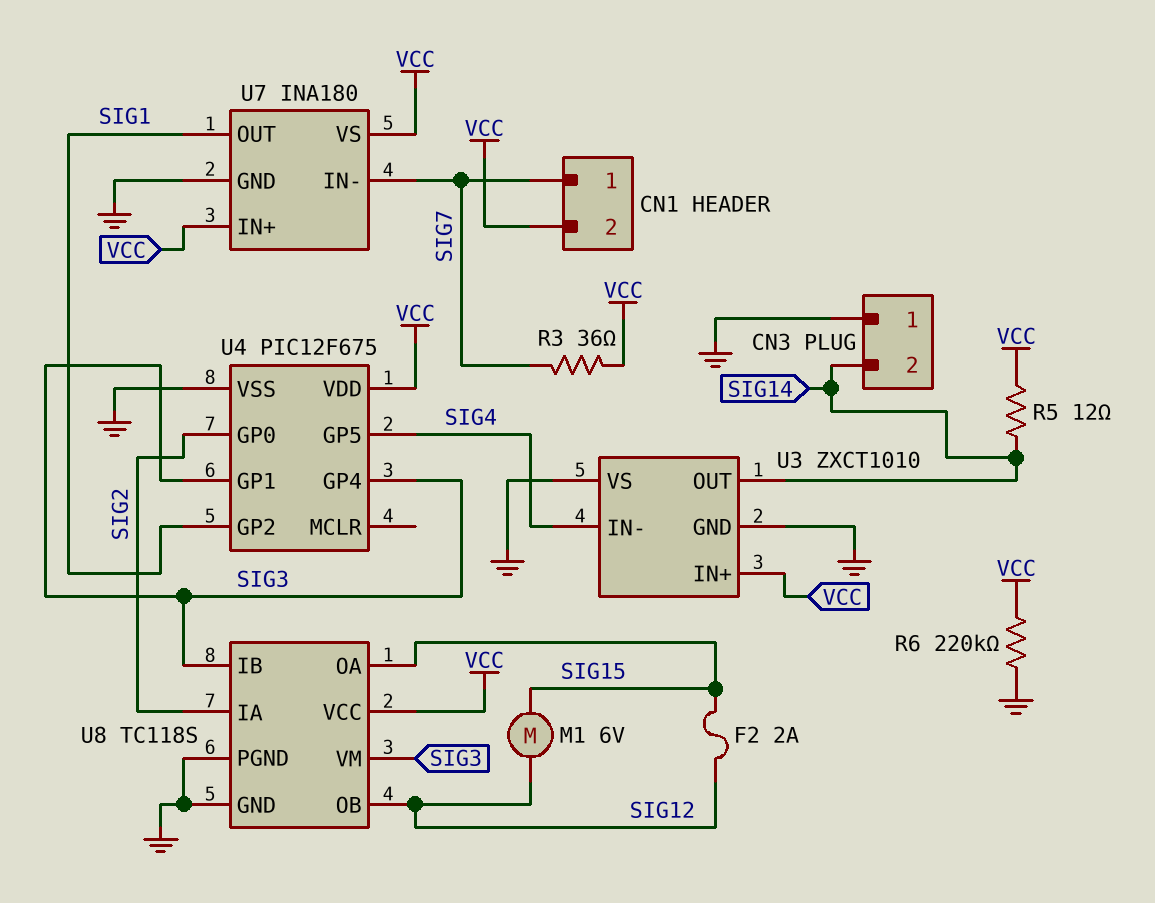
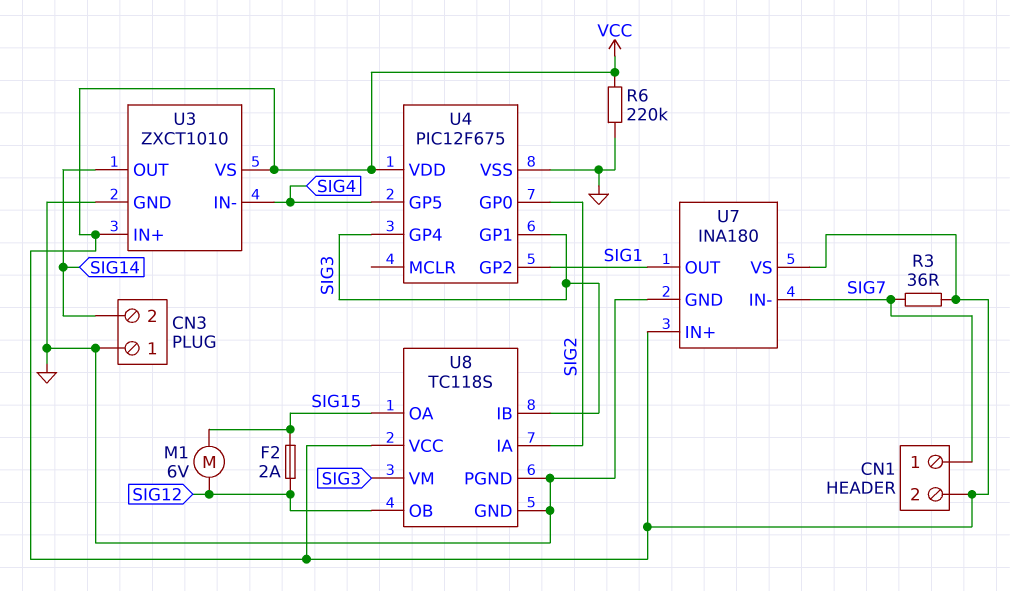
R5: 12 (SIG14, VCC) -> none
U3 pin VS: GND -> VCC

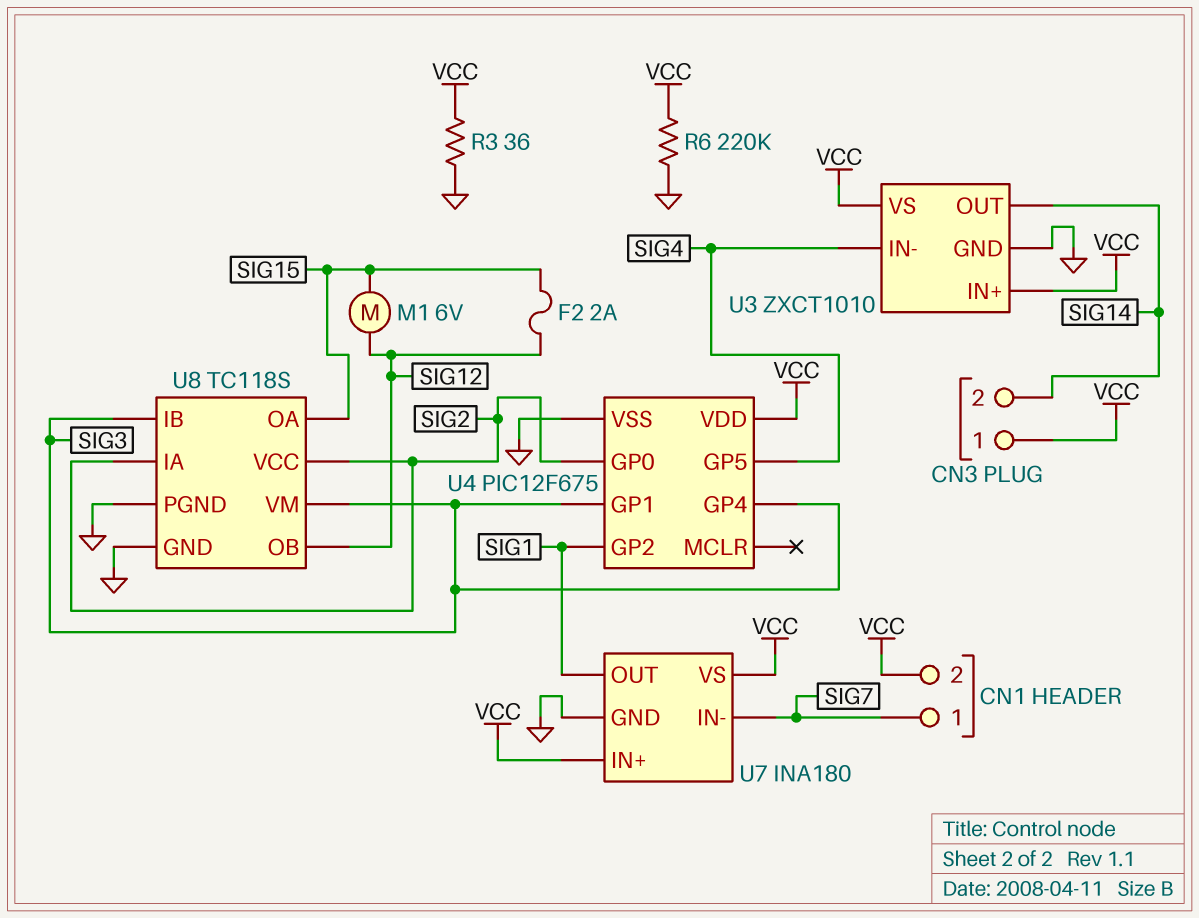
CN3 pin 1: GND -> VCC
R3: 36 (SIG7, VCC) -> 36 (GND, VCC)
U8 pin VCC: VCC -> SIG2

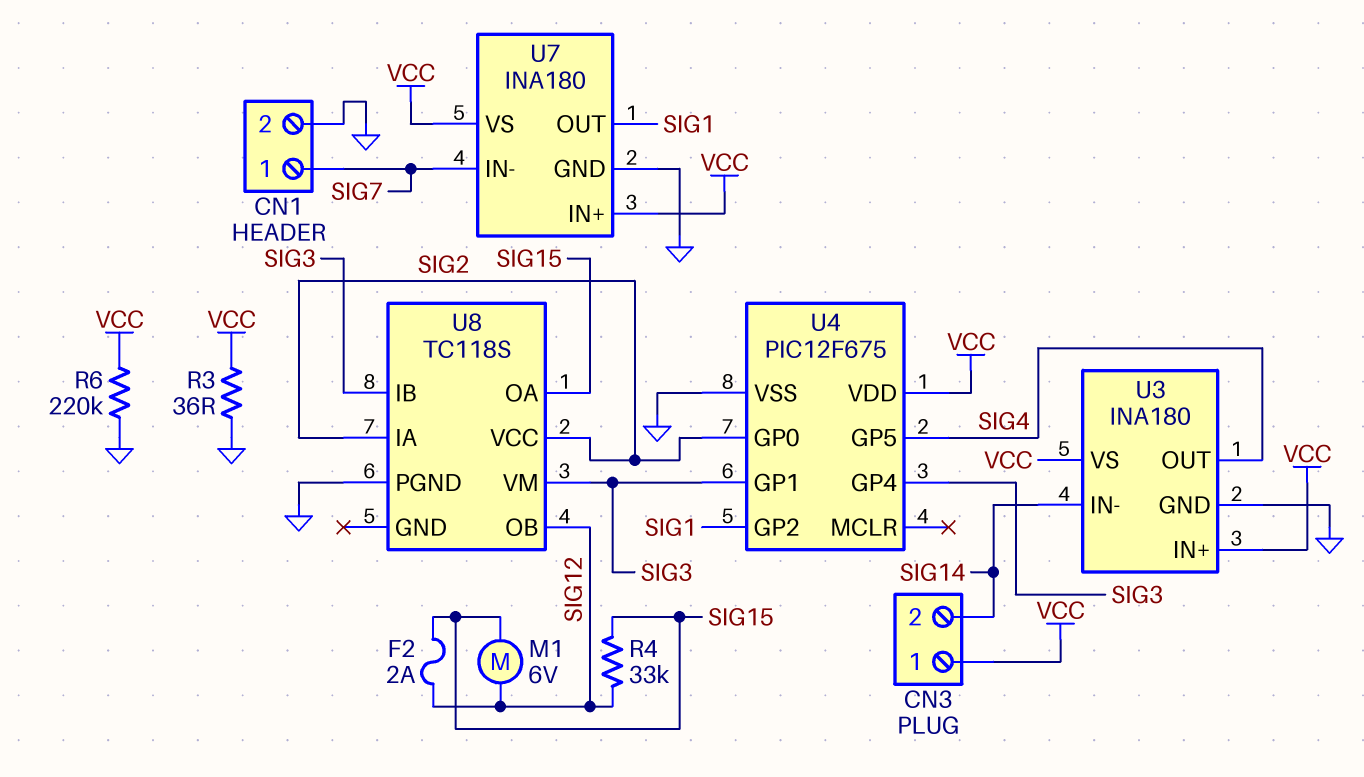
CN1 pin 2: VCC -> GND
R4: none -> 33k (SIG12, SIG15)
U3: ZXCT1010 -> INA180
U3 pin IN-: SIG4 -> SIG14
U3 pin OUT: SIG14 -> SIG4
U8 pin GND: GND -> none

